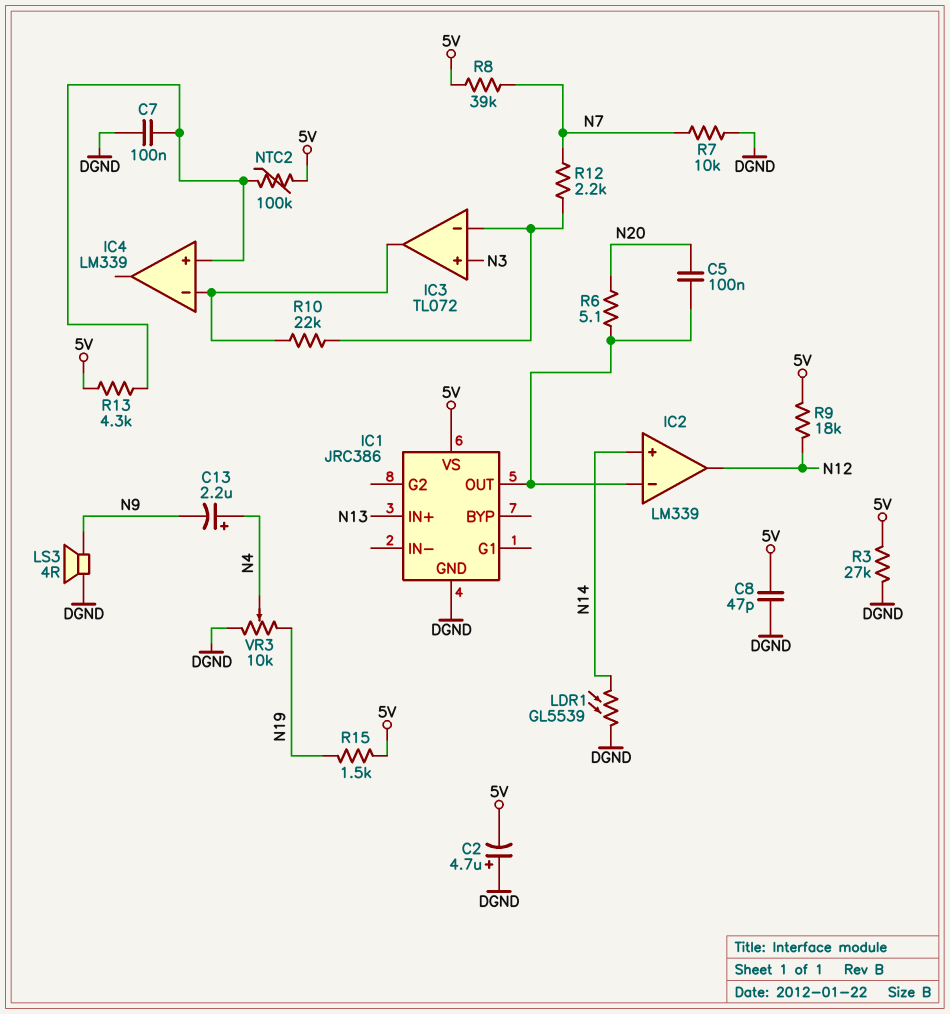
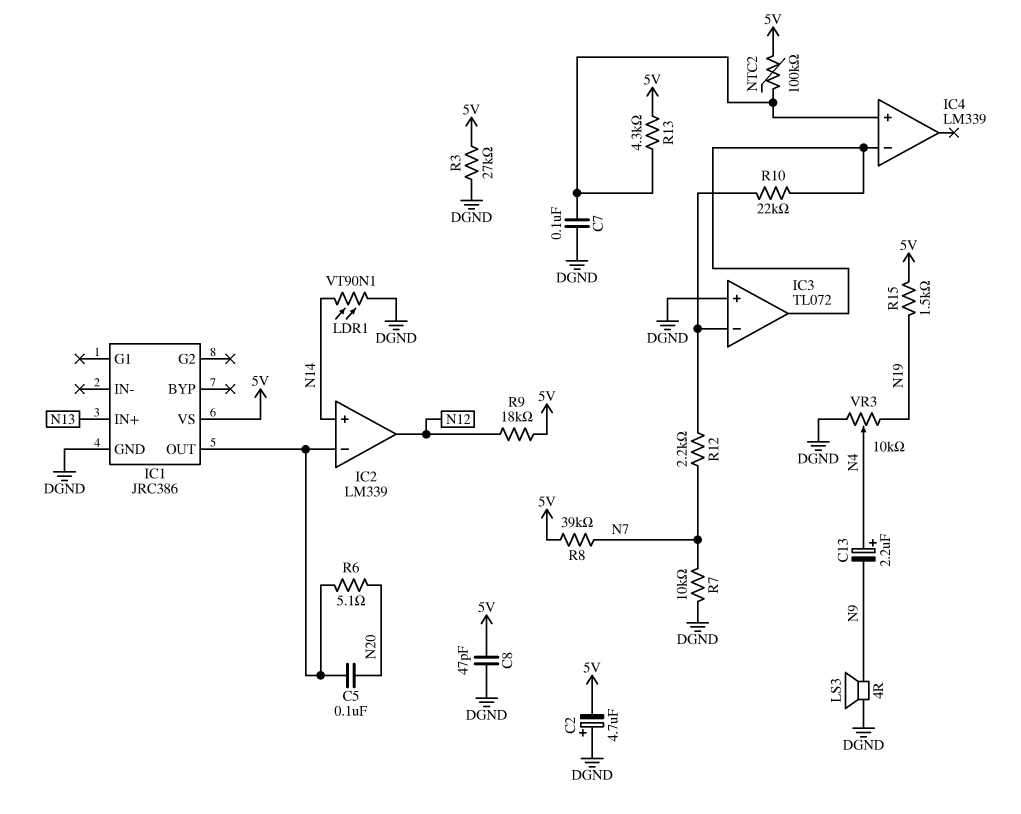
IC3 pin in+: N3 -> DGND
LDR1: GL5539 (DGND, N14) -> VT90N1 (DGND, N14)

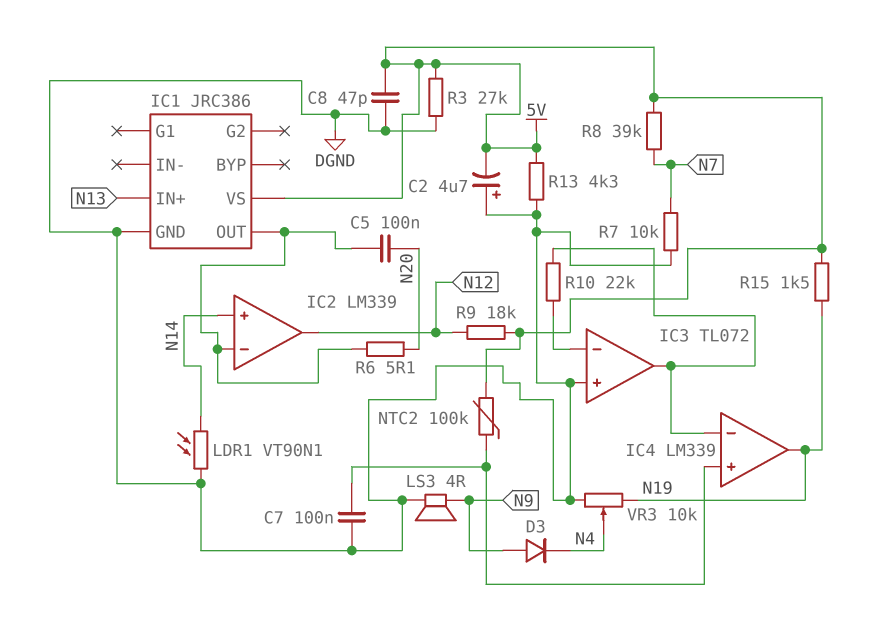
C13: 2.2uF (plus N4, minus N9) -> none
D3: none -> diode (A N9, K N4)
IC4 pin out: none -> N19
R12: 2.2k (IC3/in-, N7) -> none
R13: 4.3k (5V, IC4/in+) -> 4.3k (5V, DGND)

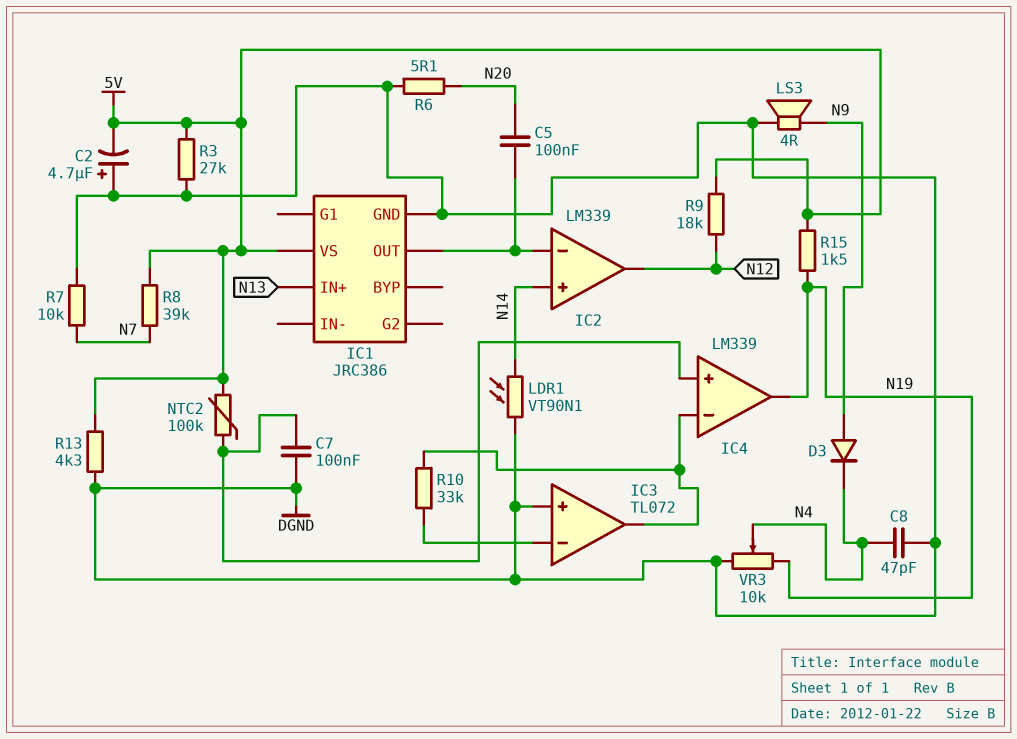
C8: 47pF (5V, DGND) -> 47pF (DGND, N4)
R6: 5.1 (IC1/OUT, N20) -> 5.1 (DGND, N20)
R10: 22k (IC3/in-, IC3/out) -> 33k (IC3/in-, IC3/out)

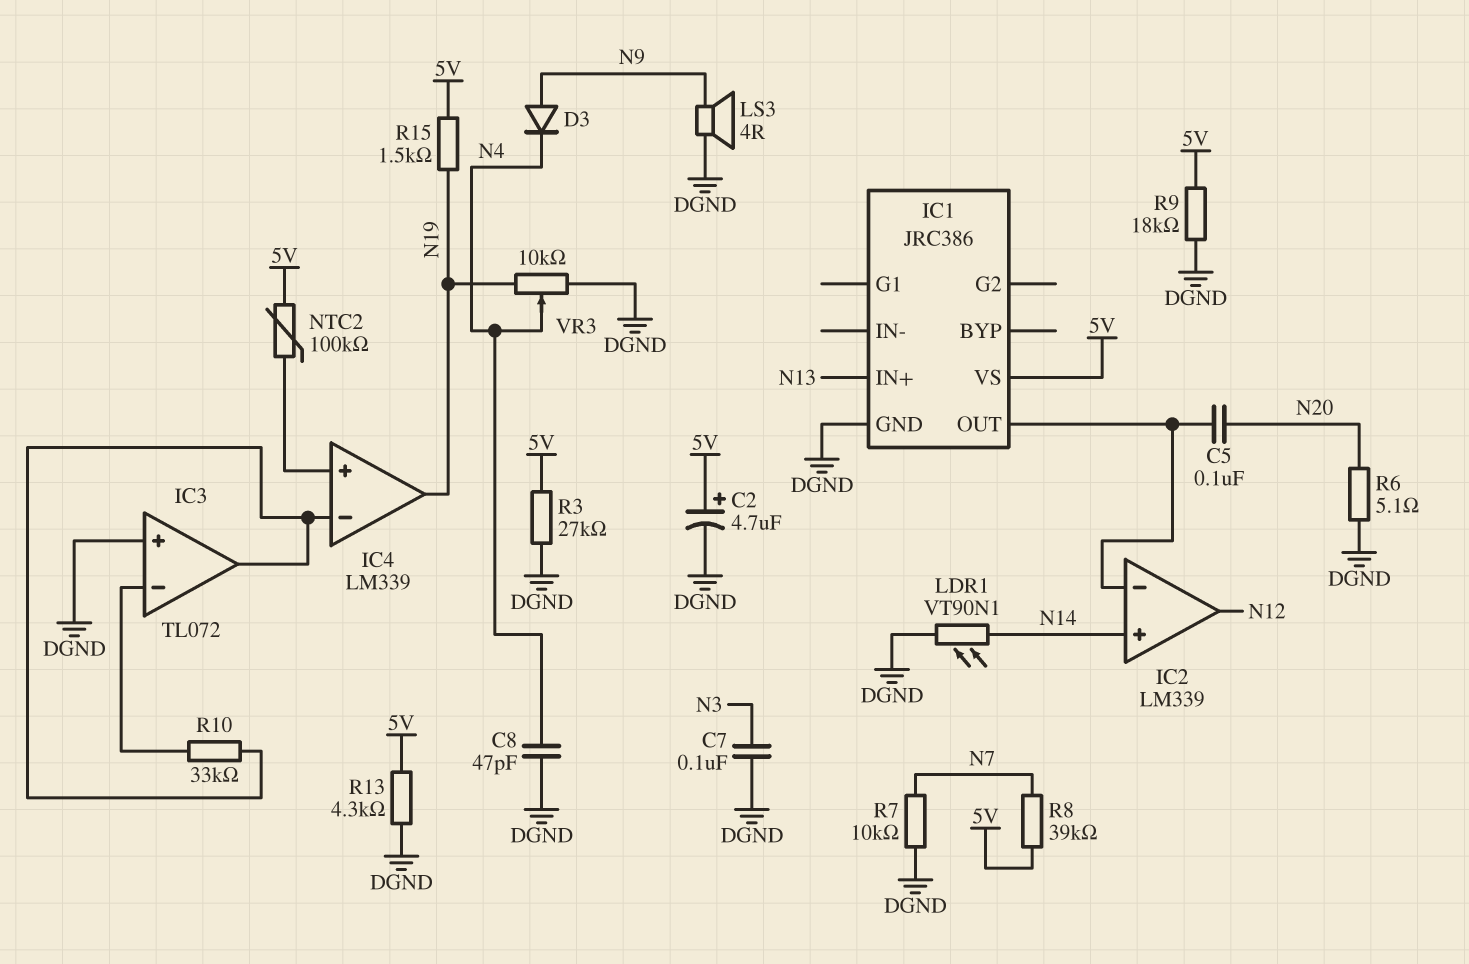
C2: 4.7uF (plus DGND, minus 5V) -> 4.7uF (plus 5V, minus DGND)
C7: 100nF (DGND, IC4/in+) -> 100nF (DGND, N3)
R9: 18k (5V, N12) -> 18k (5V, DGND)

